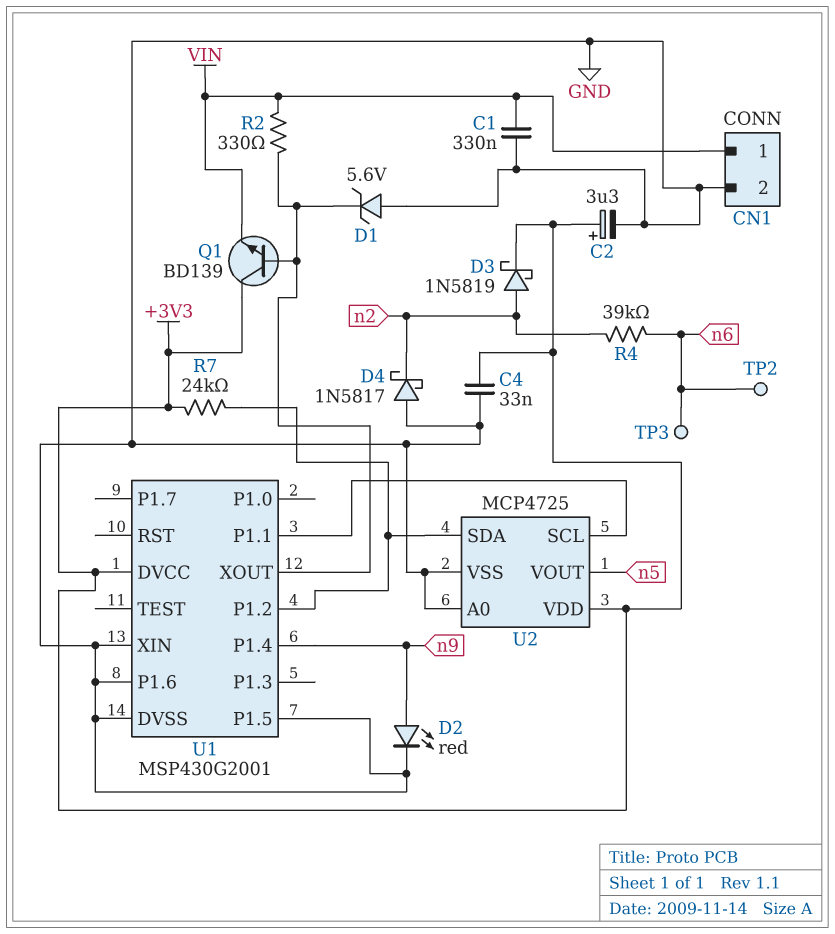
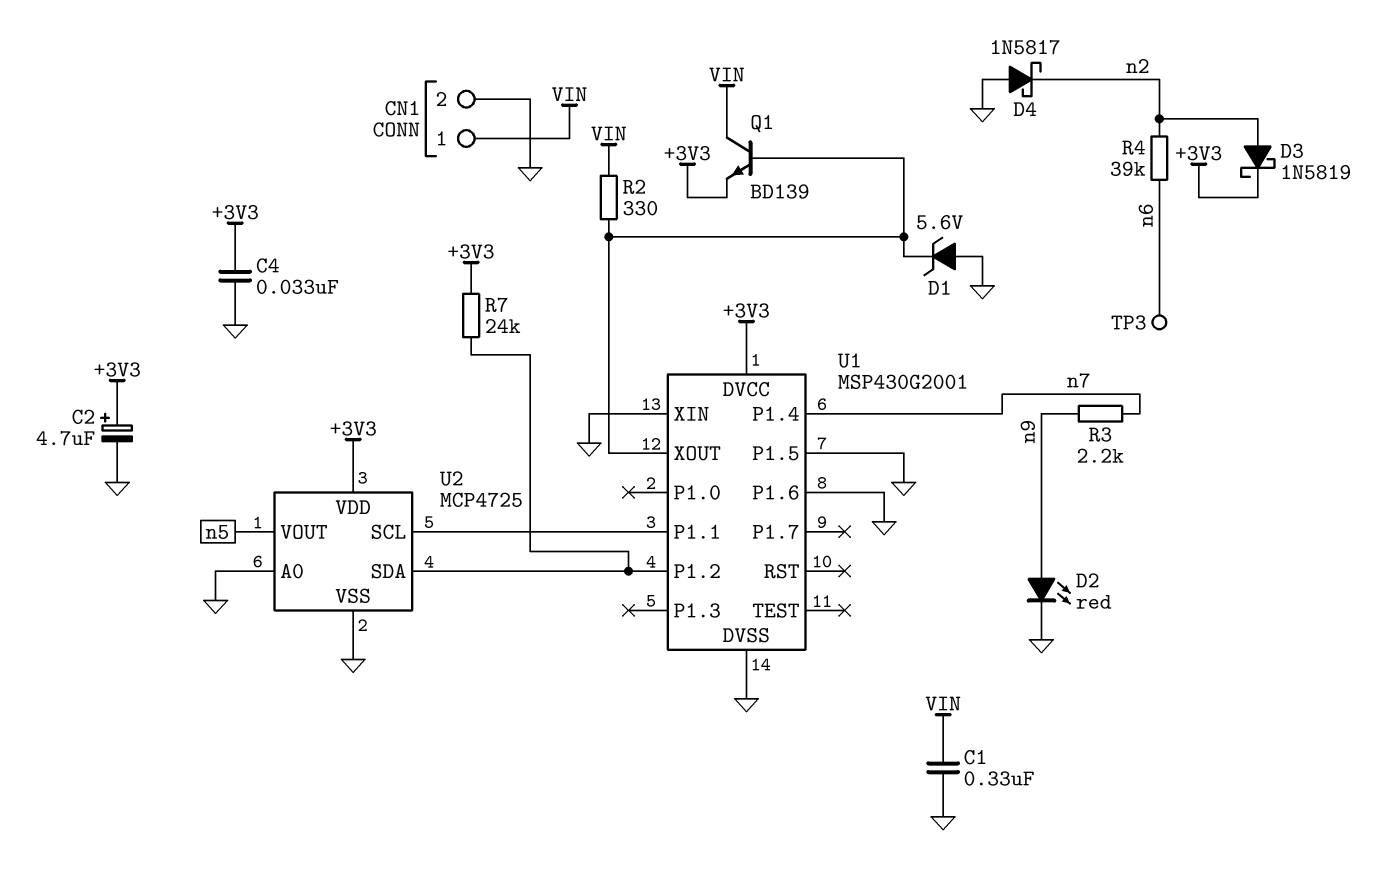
C2: 3.3uF (plus +3V3, minus GND) -> 4.7uF (plus +3V3, minus GND)
Q1: NPN BD139 (B U1/XOUT, C +3V3, E VIN) -> NPN BD139 (B U1/XOUT, C VIN, E +3V3)
R3: none -> 2.2k (n7, n9)
TP2: test point (n6) -> none
U1 pin P1.4: n9 -> n7

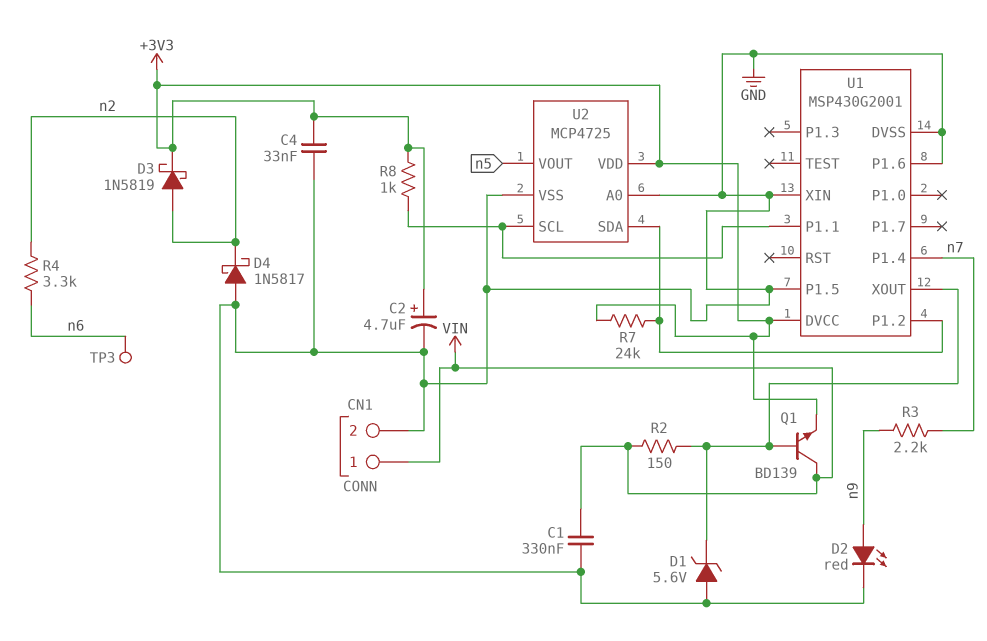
R2: 330 (U1/XOUT, VIN) -> 150 (U1/XOUT, VIN)
R4: 39k (n2, n6) -> 3.3k (n2, n6)
R8: none -> 1k (+3V3, U1/P1.1)

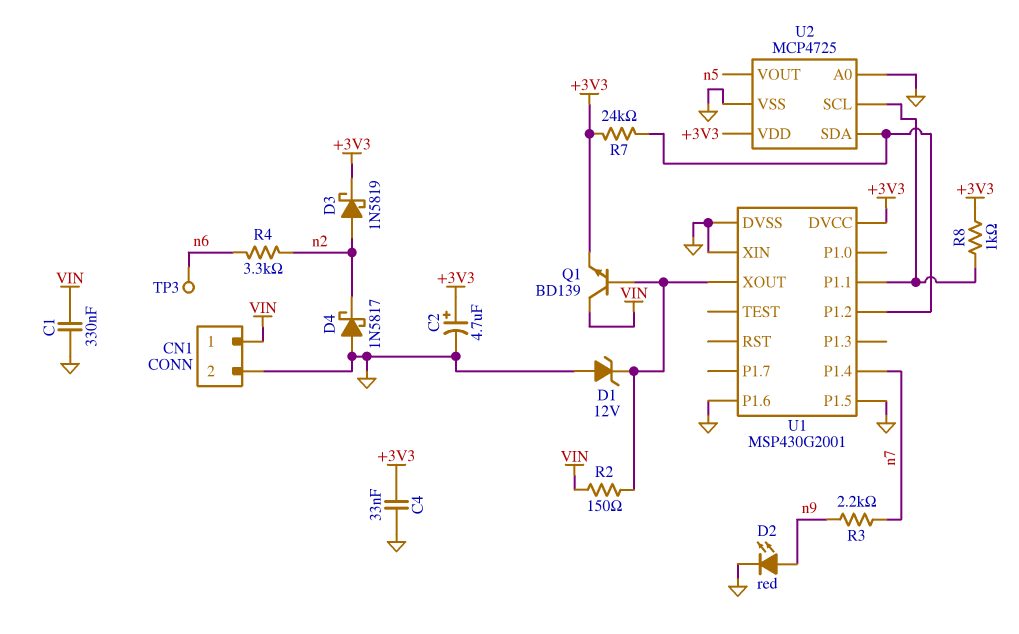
D1: zener 5.6V (A GND, K U1/XOUT) -> zener 12V (A GND, K U1/XOUT)

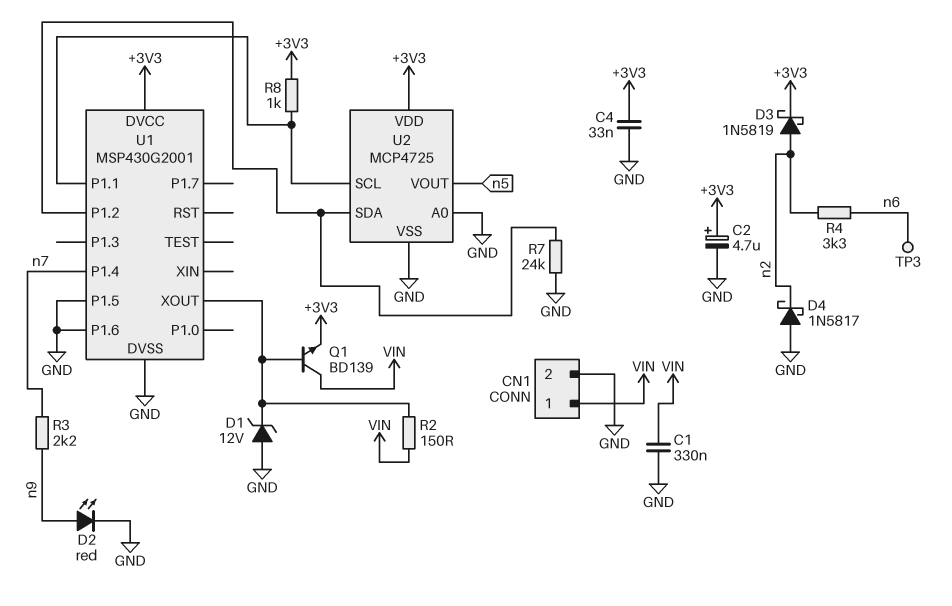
R7: 24k (+3V3, U1/P1.2) -> 24k (GND, U1/P1.2)
U1 pin XIN: GND -> none

